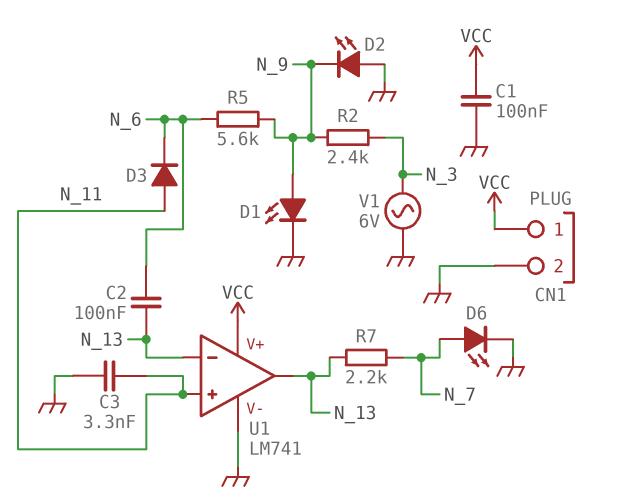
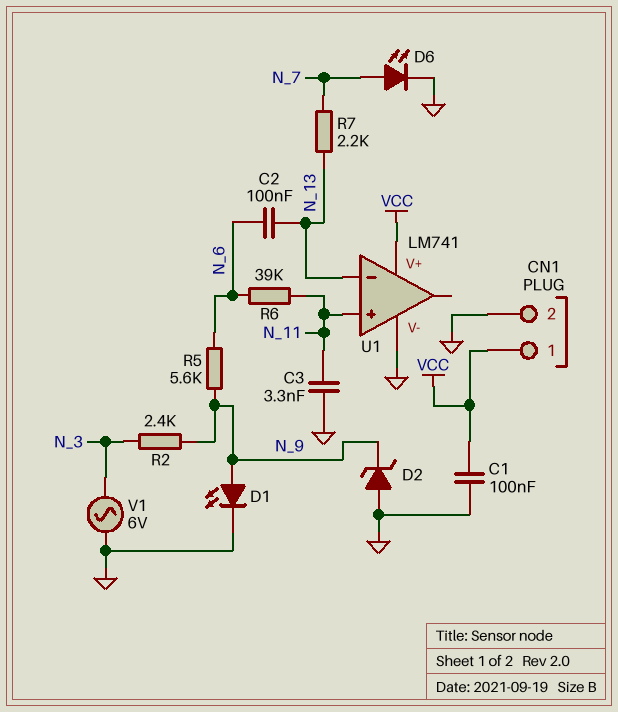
D2: LED (A GND, K N_9) -> zener (A GND, K N_9)
D3: diode (A N_11, K N_6) -> none
R6: none -> 39k (N_6, N_11)
U1 pin out: N_13 -> none

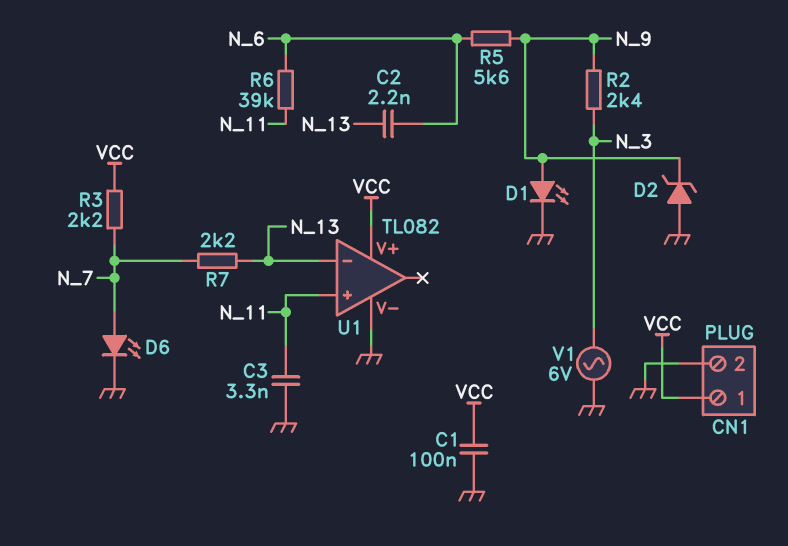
C2: 100nF (N_6, N_13) -> 2.2nF (N_6, N_13)
R3: none -> 2.2k (N_7, VCC)
U1: LM741 -> TL082

